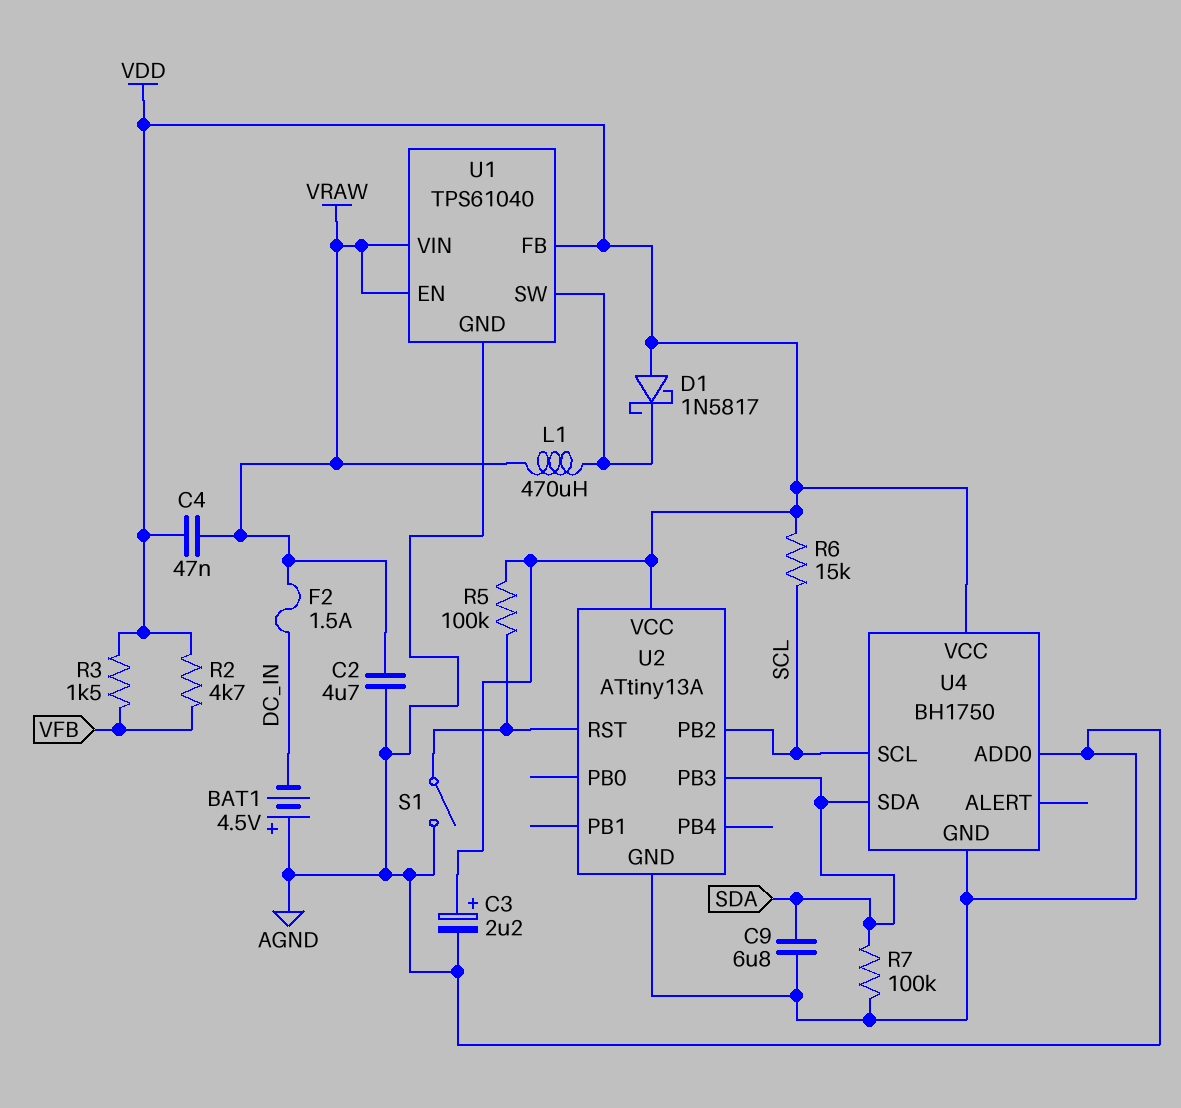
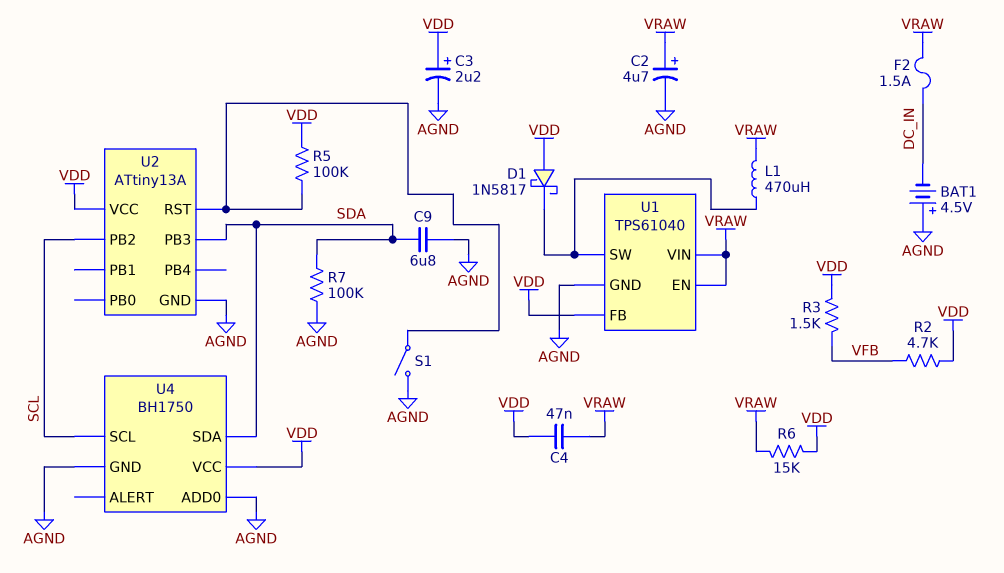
C2: 4.7uF (AGND, VRAW) -> 4.7uF (plus VRAW, minus AGND)
R6: 15k (SCL, VDD) -> 15k (VDD, VRAW)

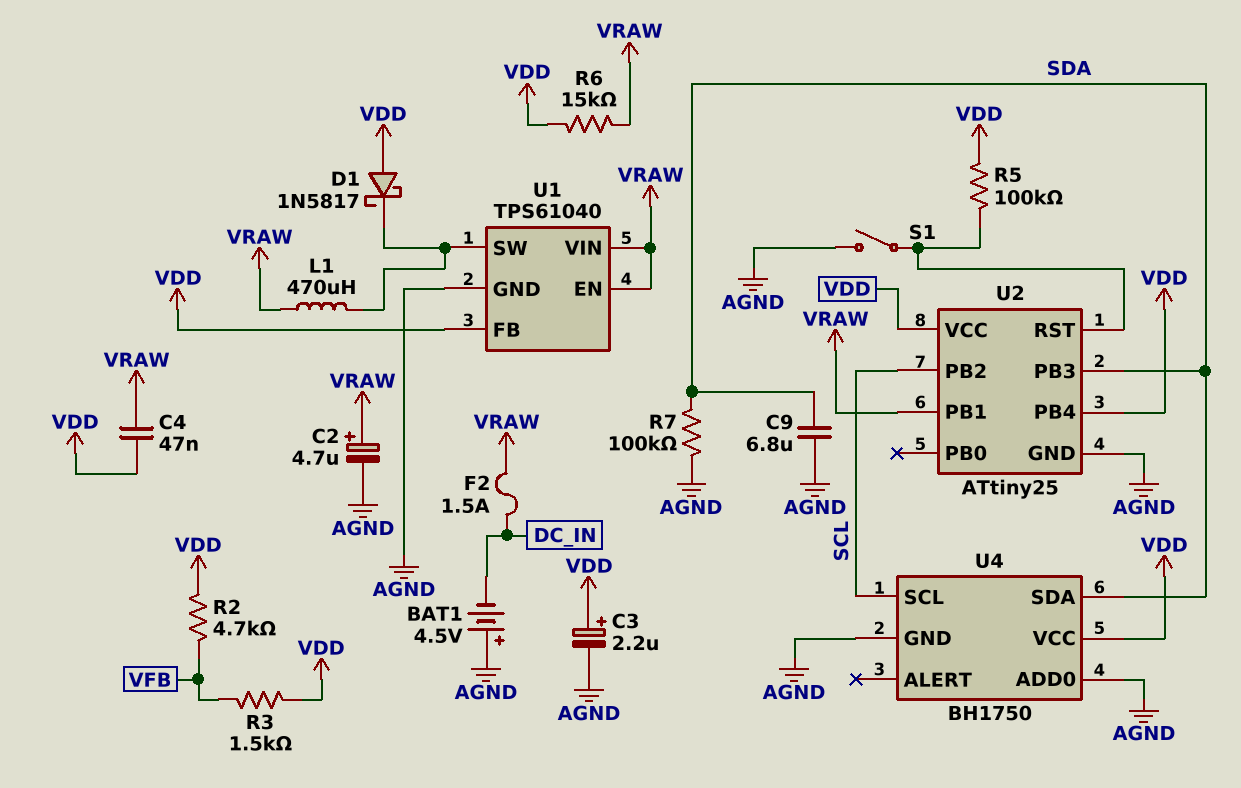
U2: ATtiny13A -> ATtiny25
U2 pin PB1: none -> VRAW
U2 pin PB4: none -> VDD

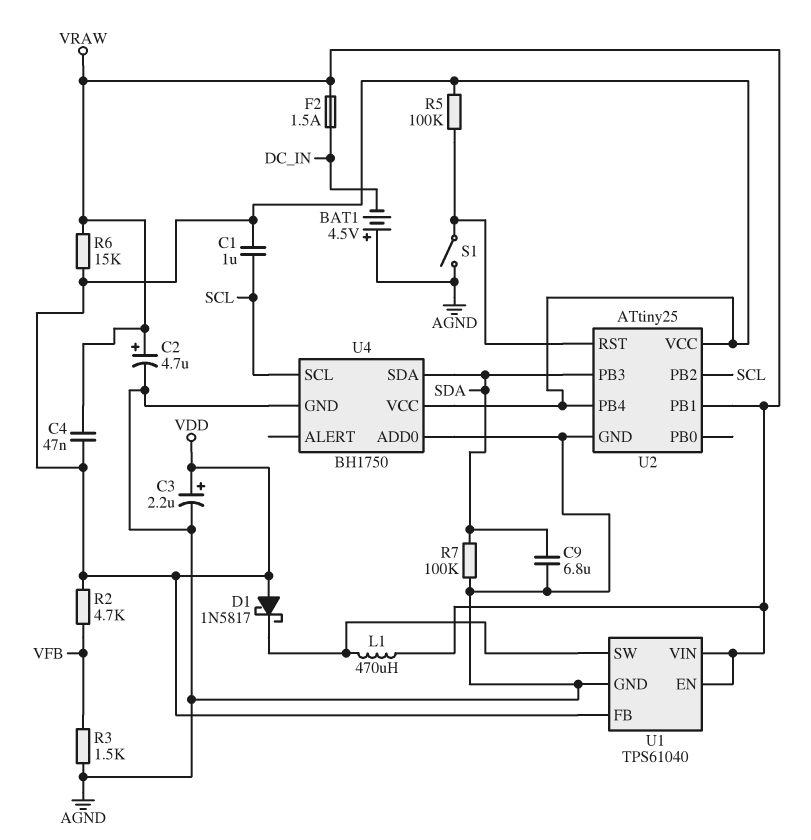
C1: none -> 1uF (SCL, VDD)
R3: 1.5k (VDD, VFB) -> 1.5k (AGND, VFB)

